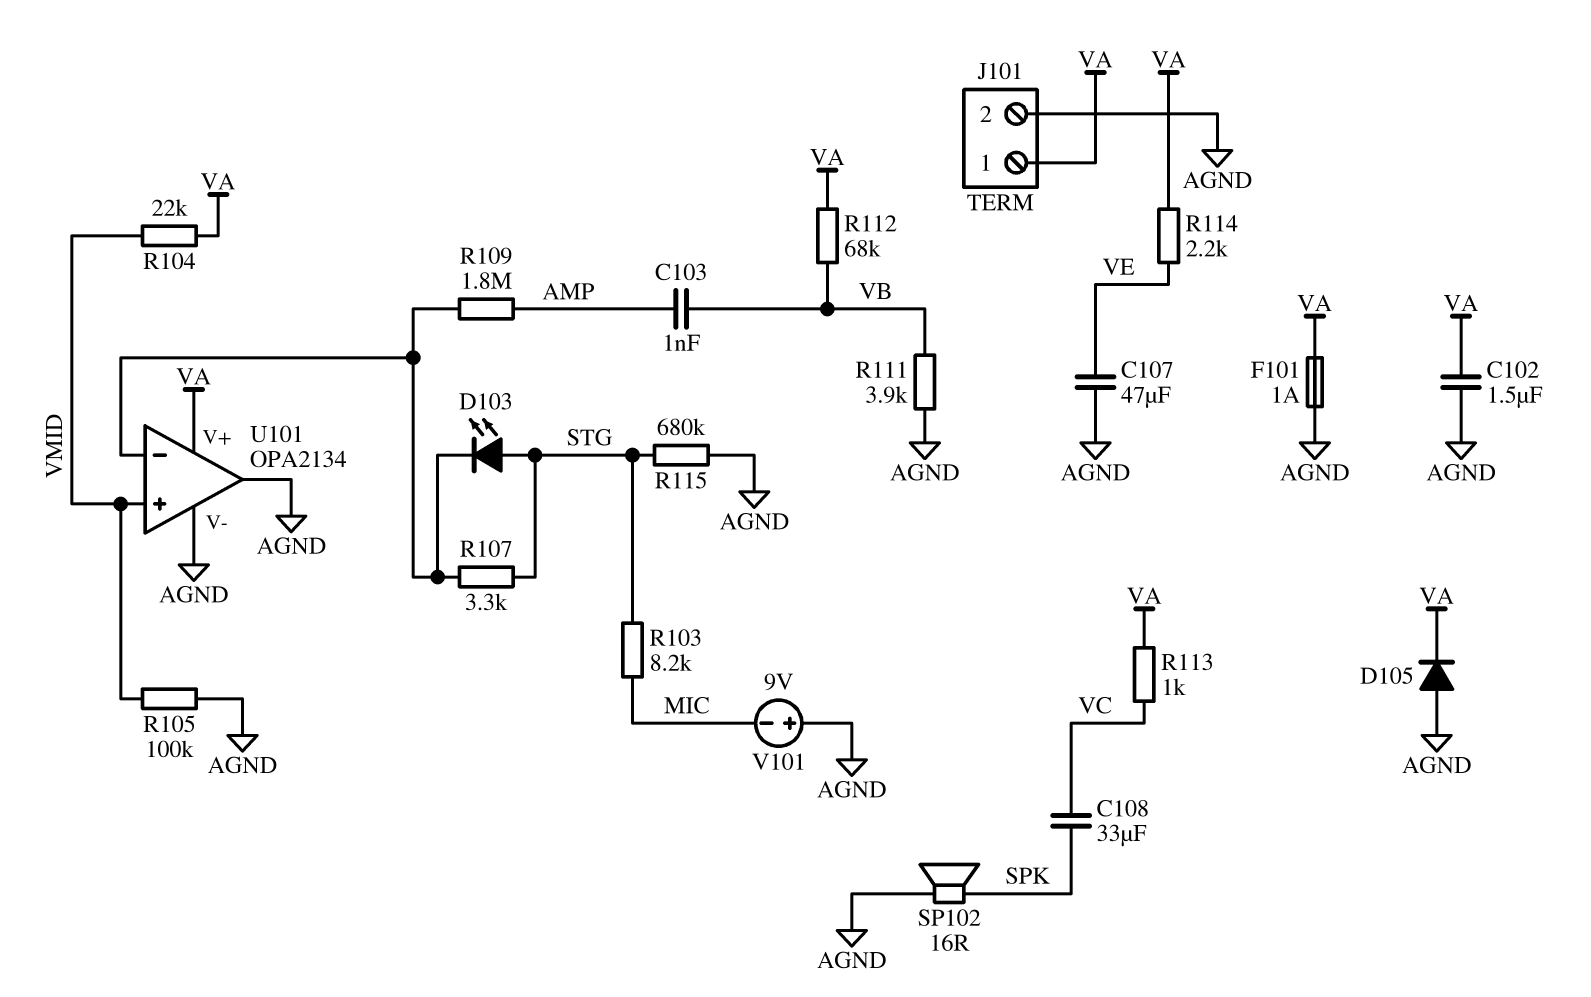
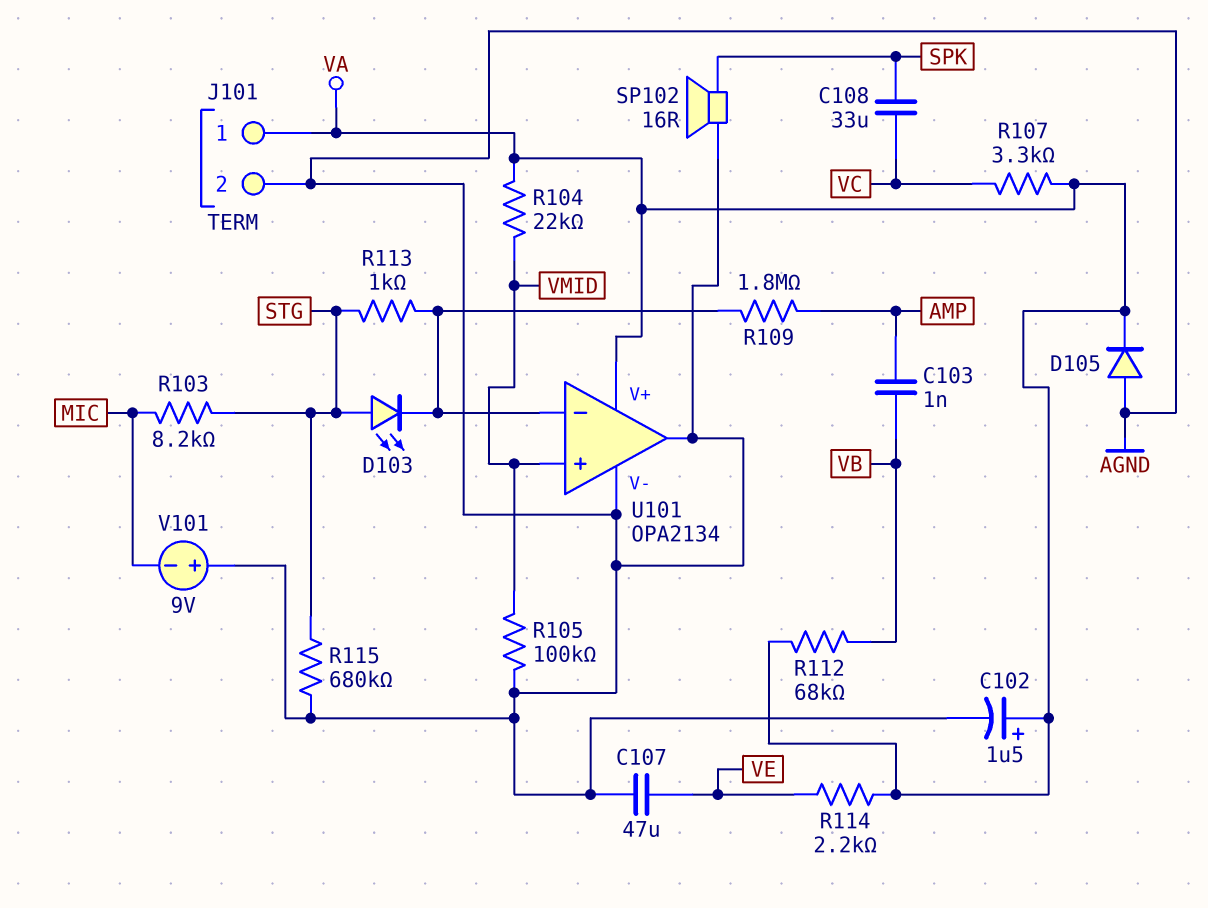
C102: 1.5uF (AGND, VA) -> 1.5uF (plus VA, minus AGND)
F101: 1A (AGND, VA) -> none
R107: 3.3k (STG, U101/in-) -> 3.3k (VA, VC)
R111: 3.9k (AGND, VB) -> none
R113: 1k (VA, VC) -> 1k (STG, U101/in-)

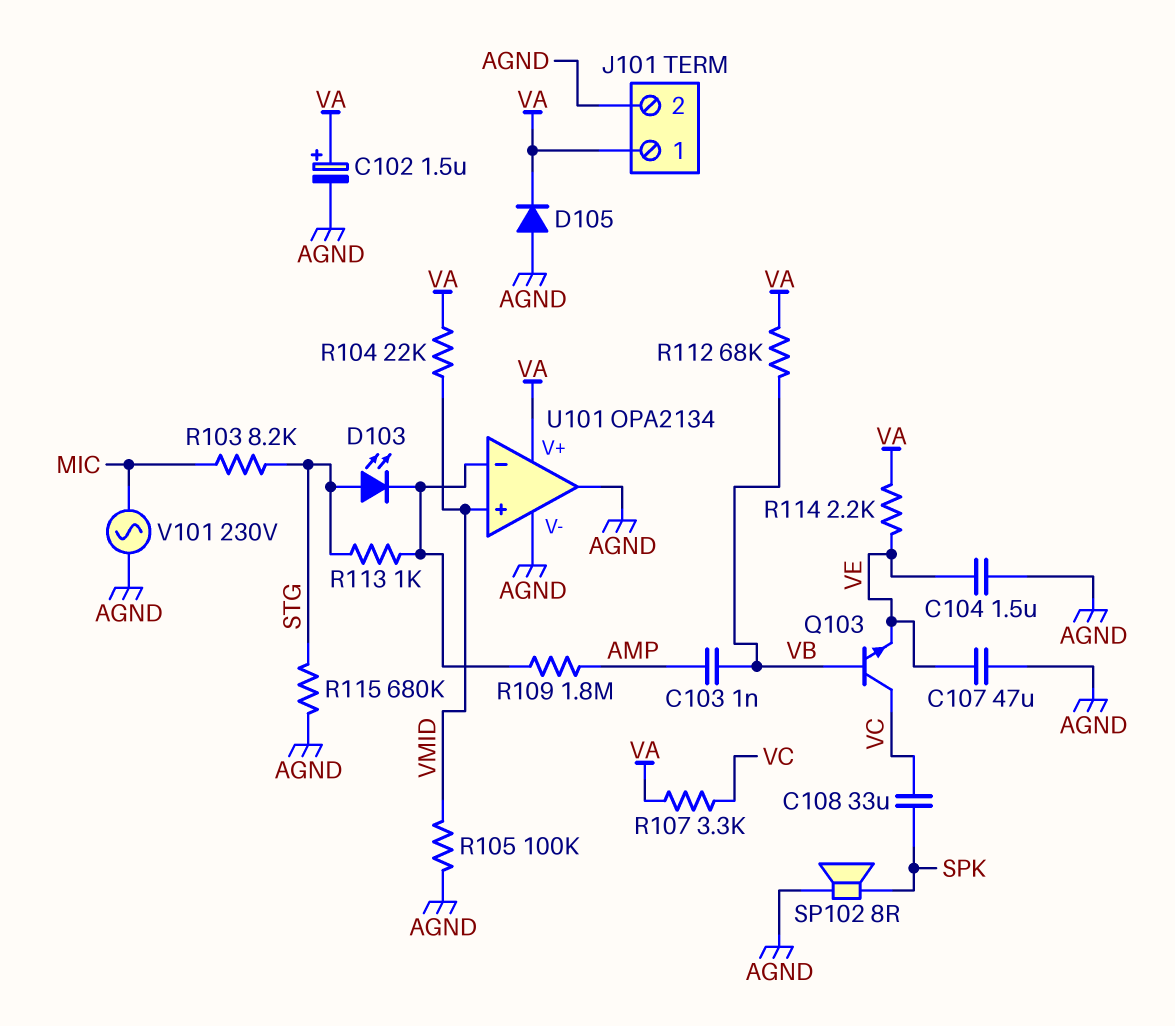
C104: none -> 1.5uF (AGND, VE)
Q103: none -> NPN (B VB, C VC, E VE)
SP102: speaker 16R (AGND, SPK) -> speaker 8R (AGND, SPK)
V101: 9V (plus AGND, minus MIC) -> AC 230V (AGND, MIC)

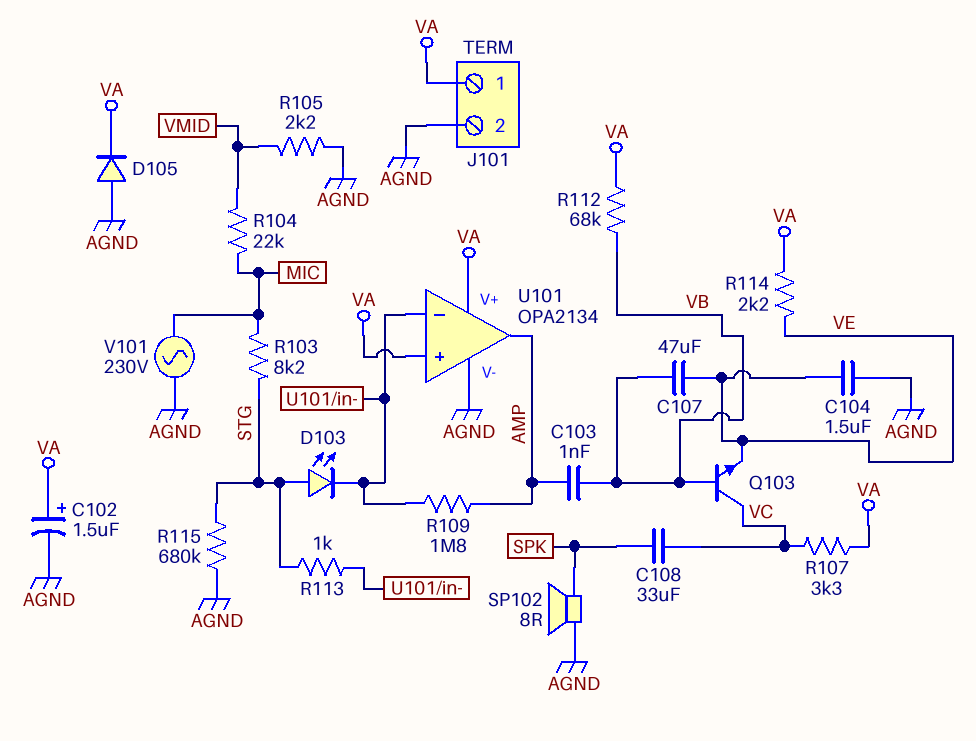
C107: 47uF (AGND, VE) -> 47uF (VB, VE)
R104: 22k (VA, VMID) -> 22k (MIC, VMID)
R105: 100k (AGND, VMID) -> 2.2k (AGND, VMID)
U101 pin in+: VMID -> VA
U101 pin out: AGND -> AMP

